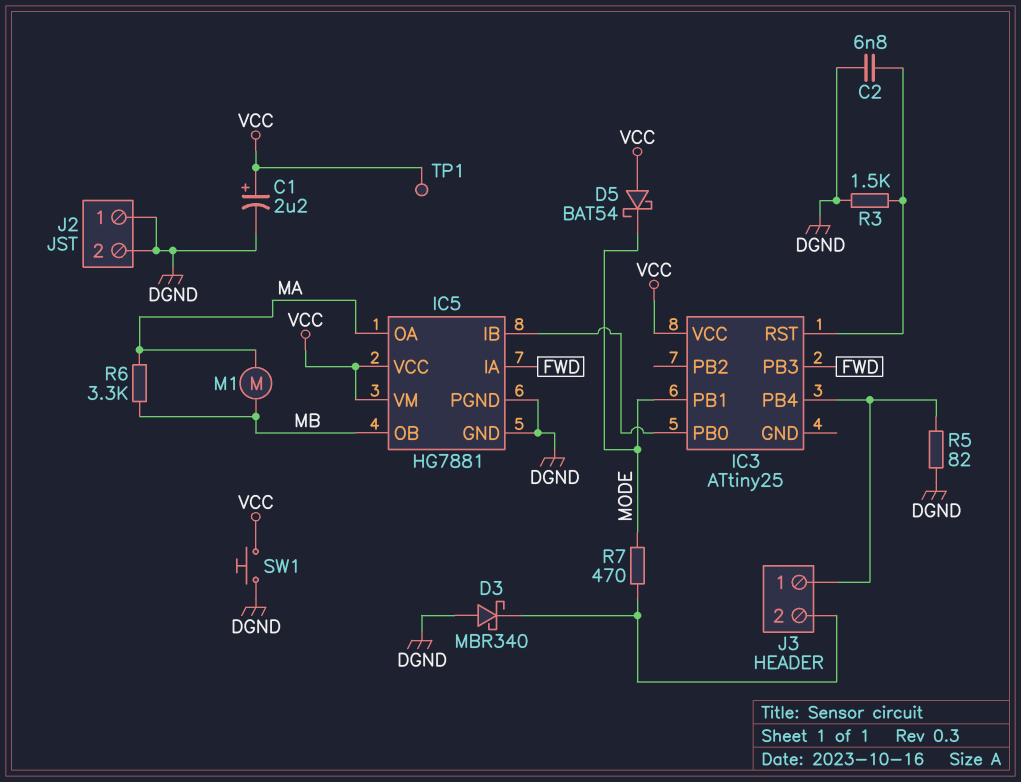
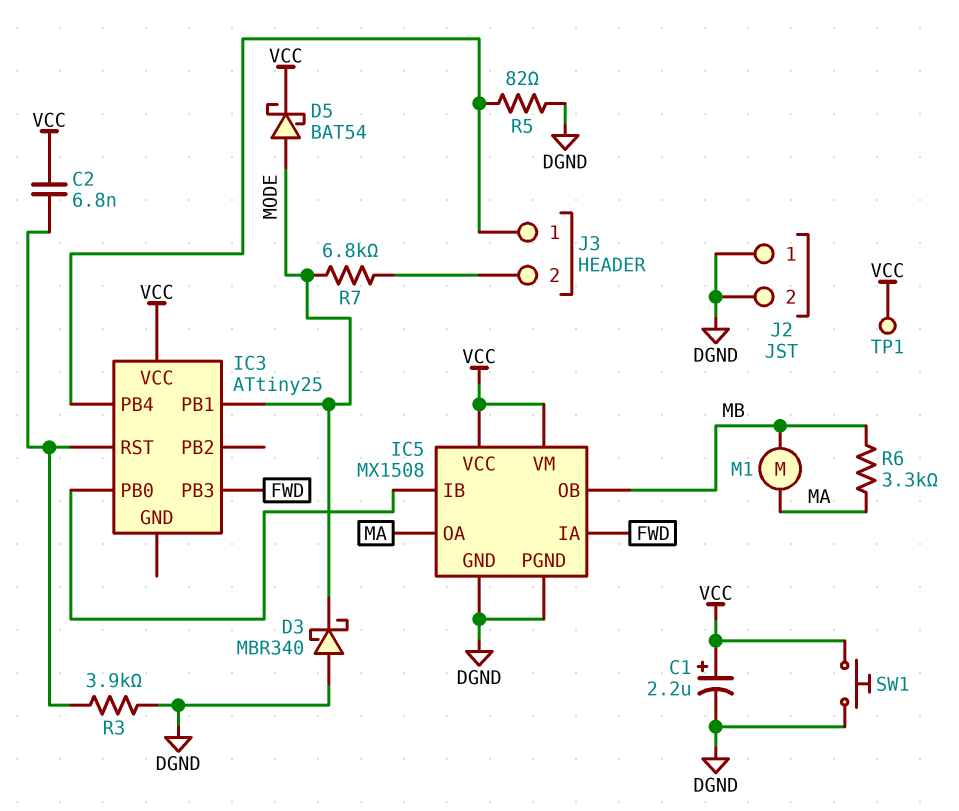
C2: 6.8nF (DGND, IC3/RST) -> 6.8nF (IC3/RST, VCC)
D3: schottky MBR340 (A DGND, K J3/2) -> schottky MBR340 (A DGND, K MODE)
D5: schottky BAT54 (A VCC, K MODE) -> schottky BAT54 (A MODE, K VCC)
IC5: HG7881 -> MX1508
R3: 1.5k (DGND, IC3/RST) -> 3.9k (DGND, IC3/RST)
R7: 470 (J3/2, MODE) -> 6.8k (J3/2, MODE)

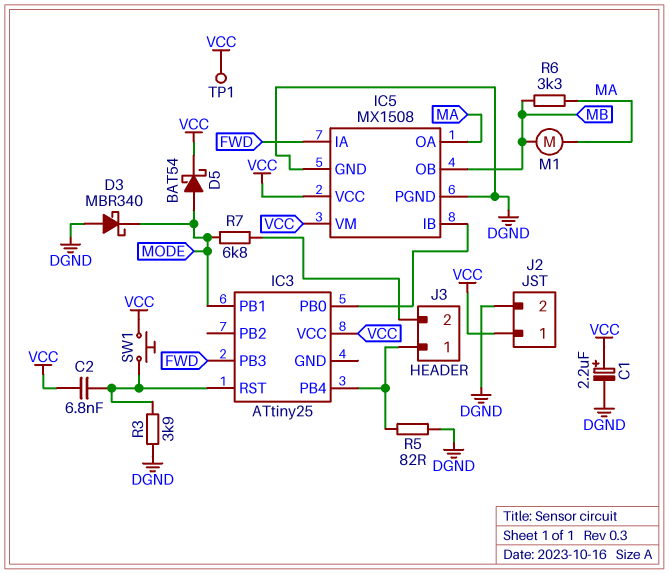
J2 pin 1: DGND -> VCC
SW1: button (DGND, VCC) -> button (IC3/RST, VCC)

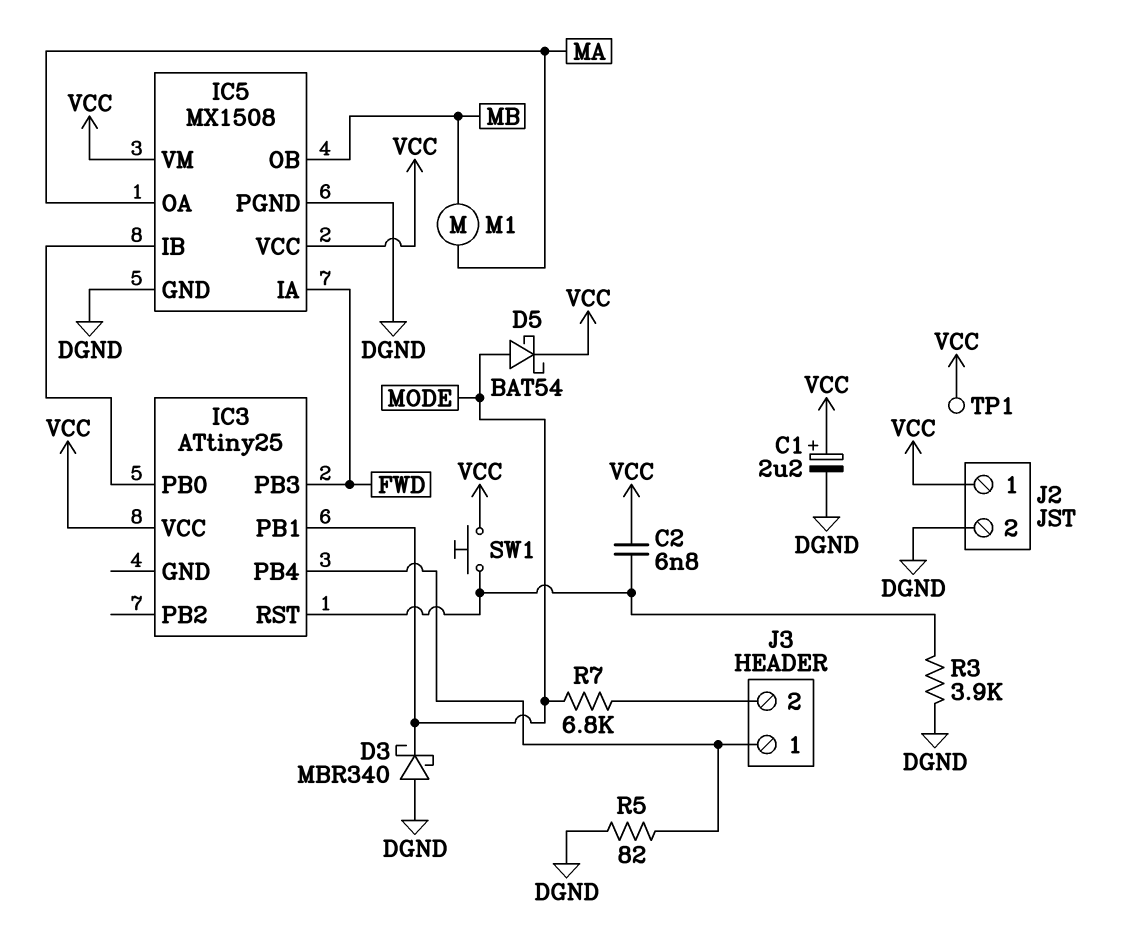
R6: 3.3k (MA, MB) -> none

